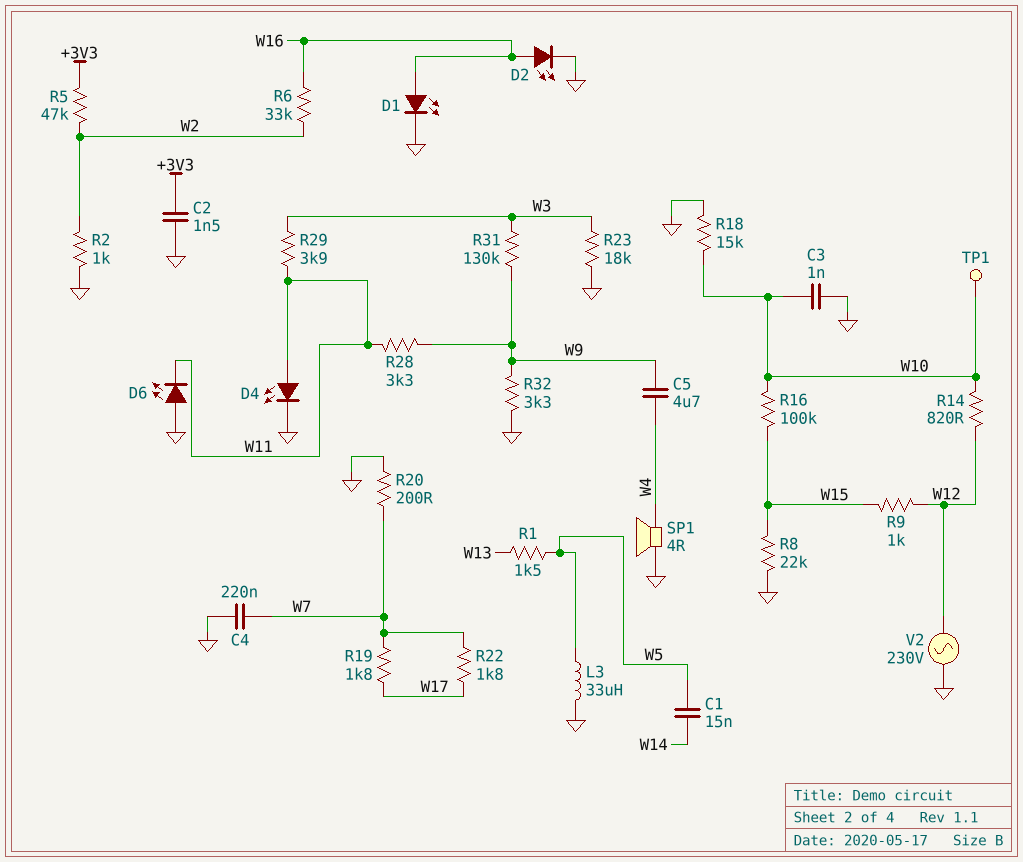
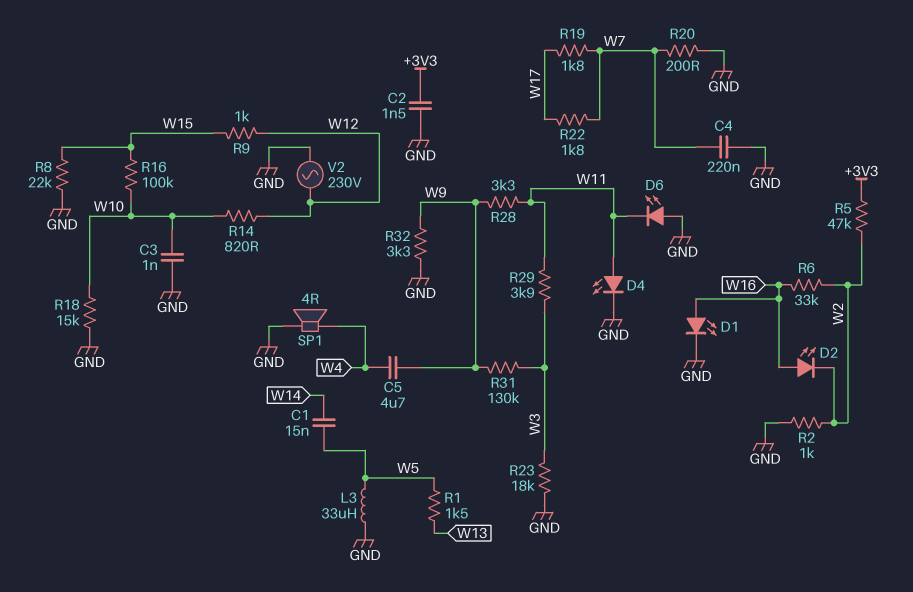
D2: LED (A W16, K GND) -> LED (A W16, K W2)
TP1: test point (W10) -> none

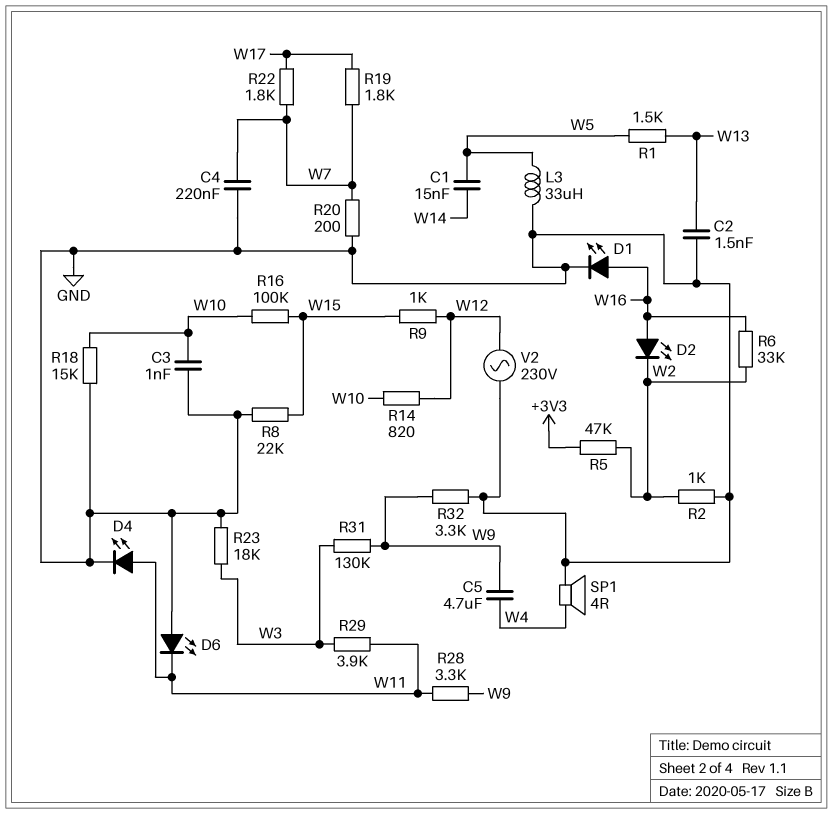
C2: 1.5nF (+3V3, GND) -> 1.5nF (GND, W13)

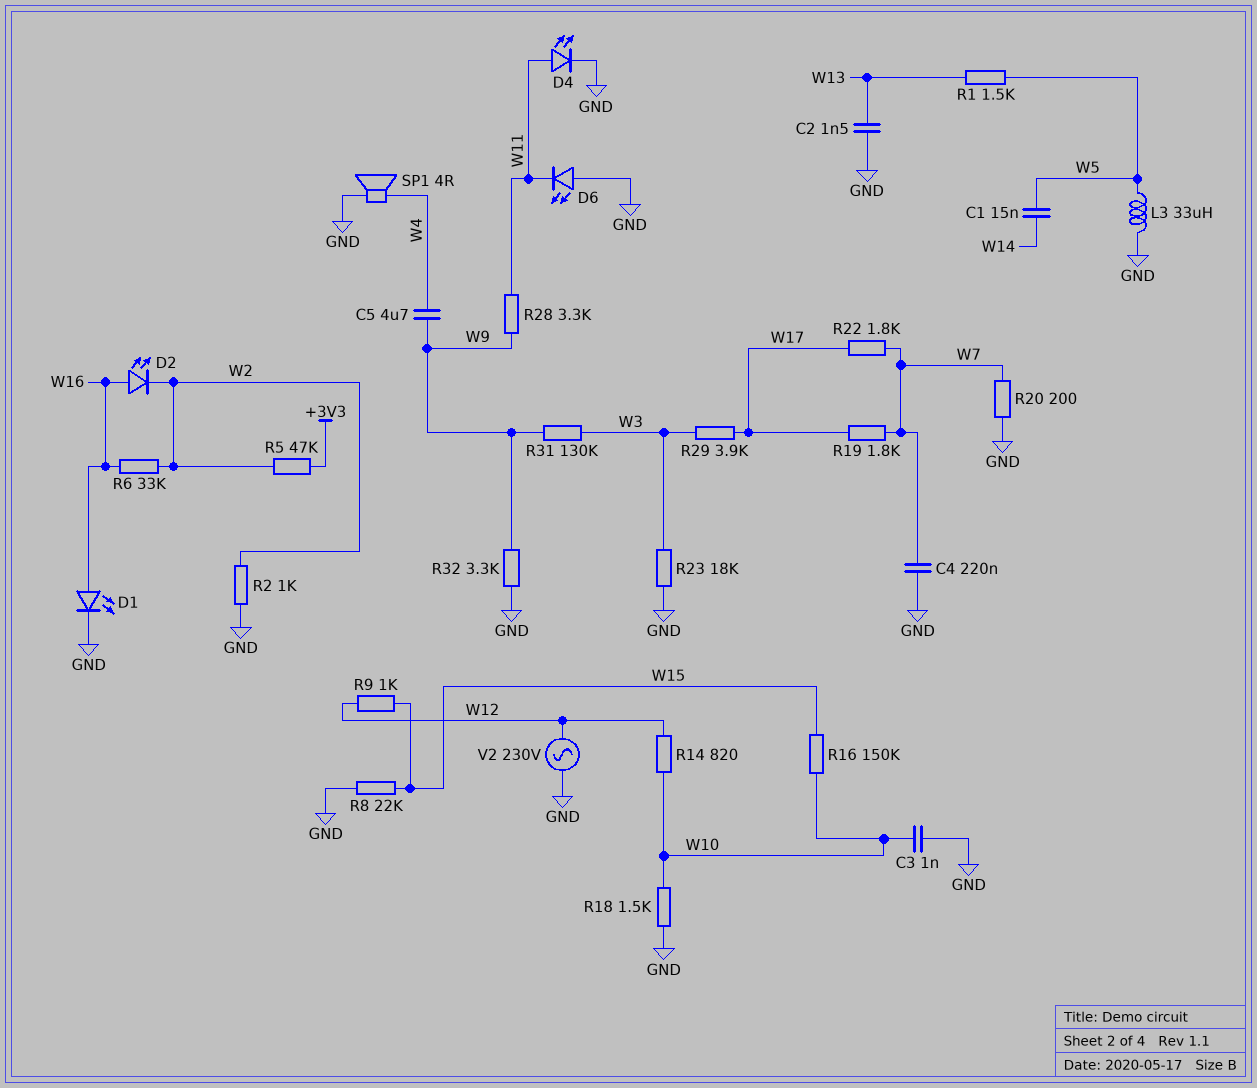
R16: 100k (W10, W15) -> 150k (W10, W15)
R18: 15k (GND, W10) -> 1.5k (GND, W10)
R29: 3.9k (W3, W11) -> 3.9k (W3, W17)

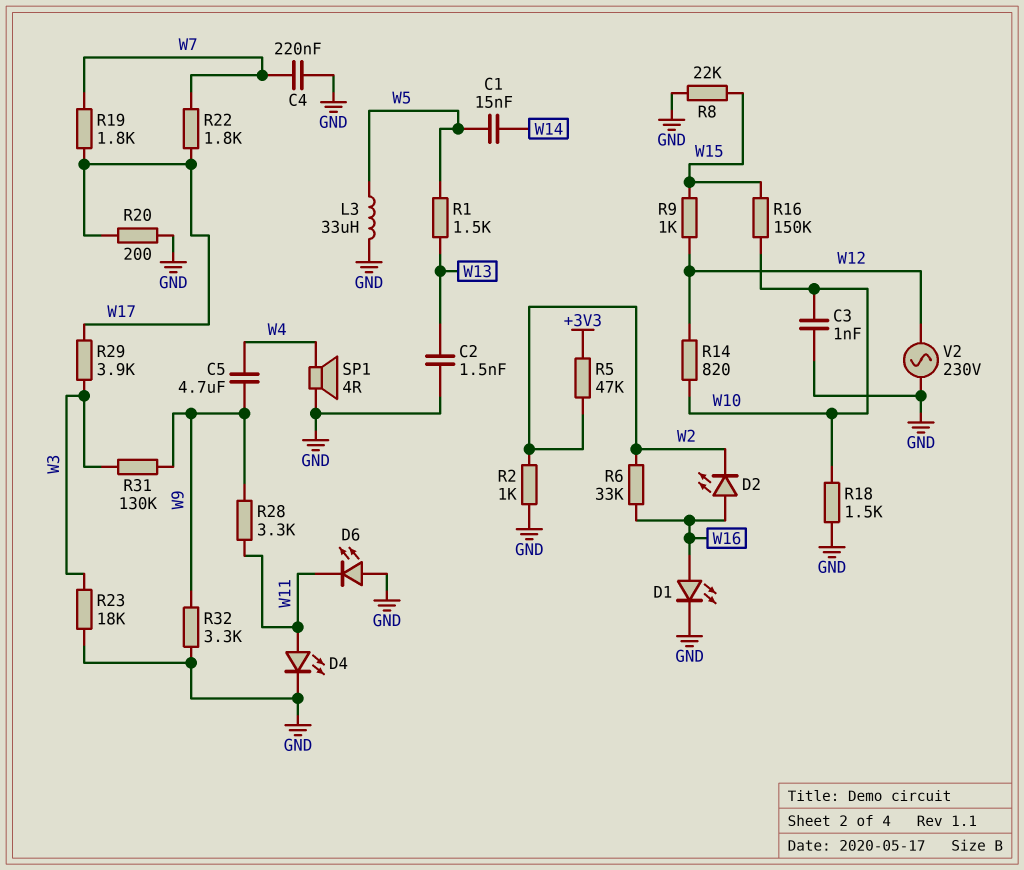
R20: 200 (GND, W7) -> 200 (GND, W17)

